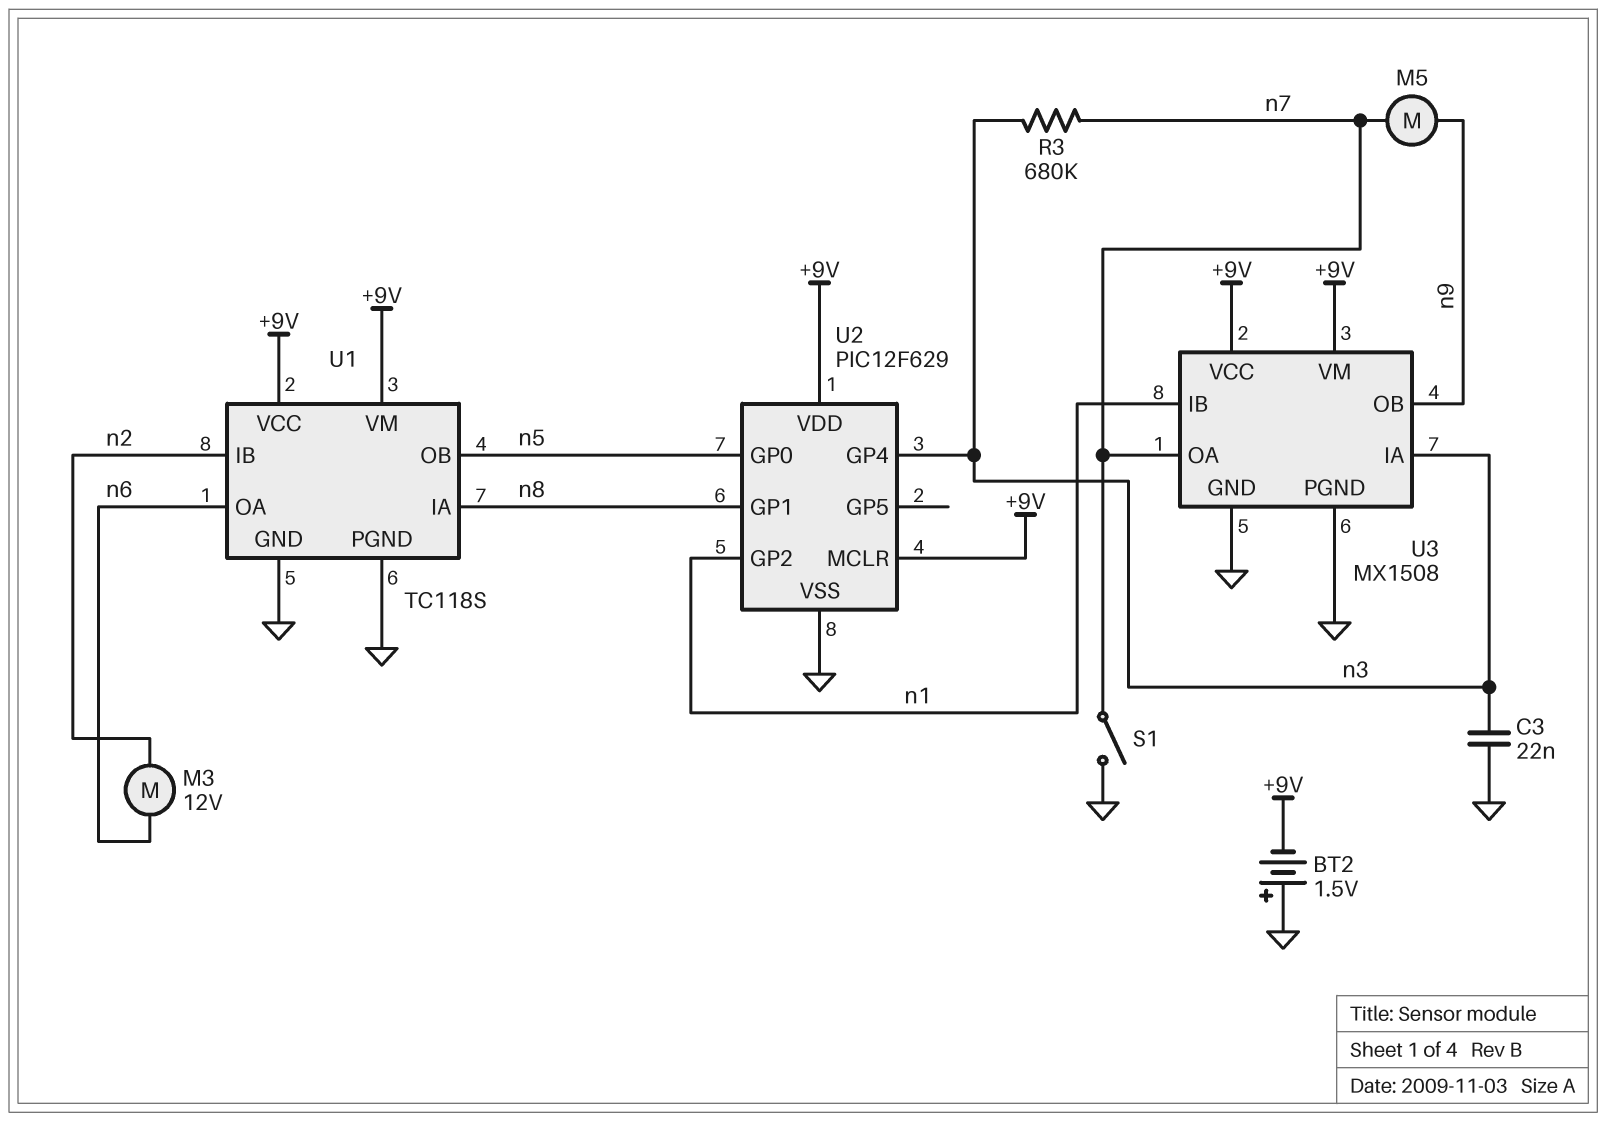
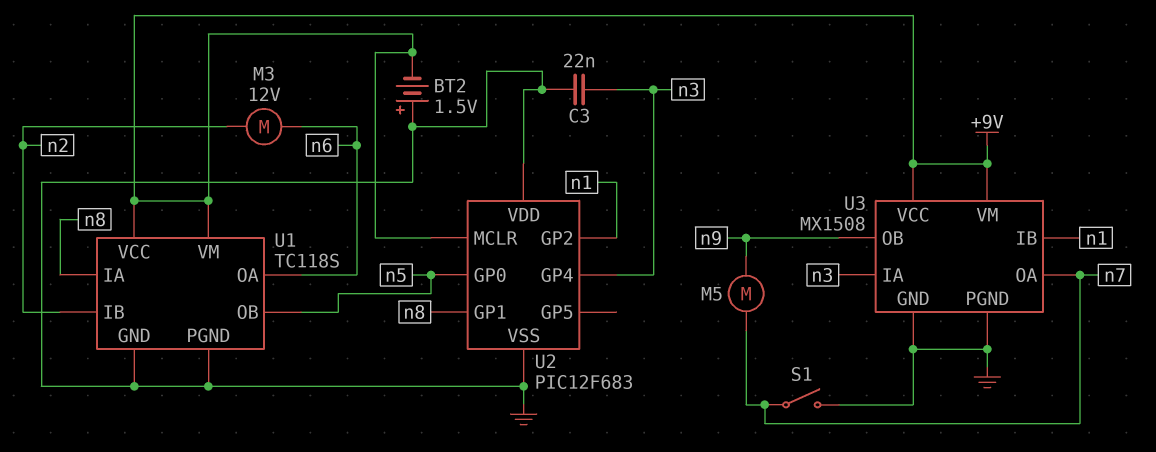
R3: 680k (n3, n7) -> none
U2: PIC12F629 -> PIC12F683
U2 pin VDD: +9V -> GND

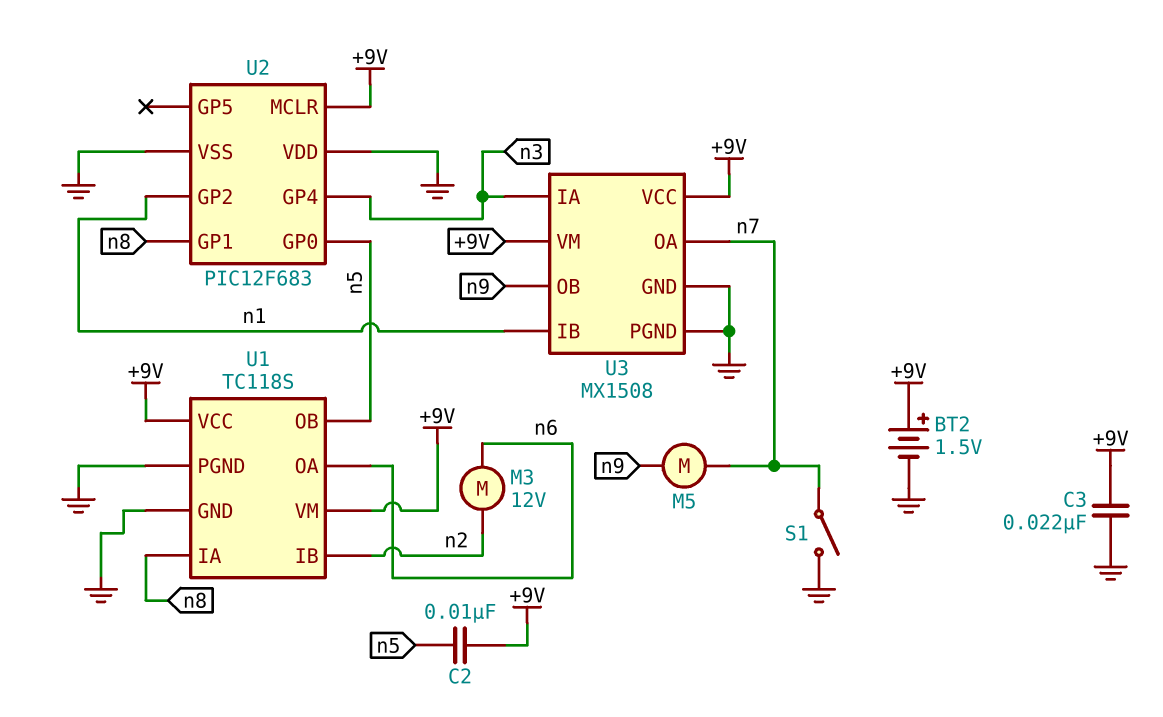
BT2: 1.5V (plus GND, minus +9V) -> 1.5V (plus +9V, minus GND)
C2: none -> 10nF (+9V, n5)
C3: 22nF (GND, n3) -> 22nF (+9V, GND)

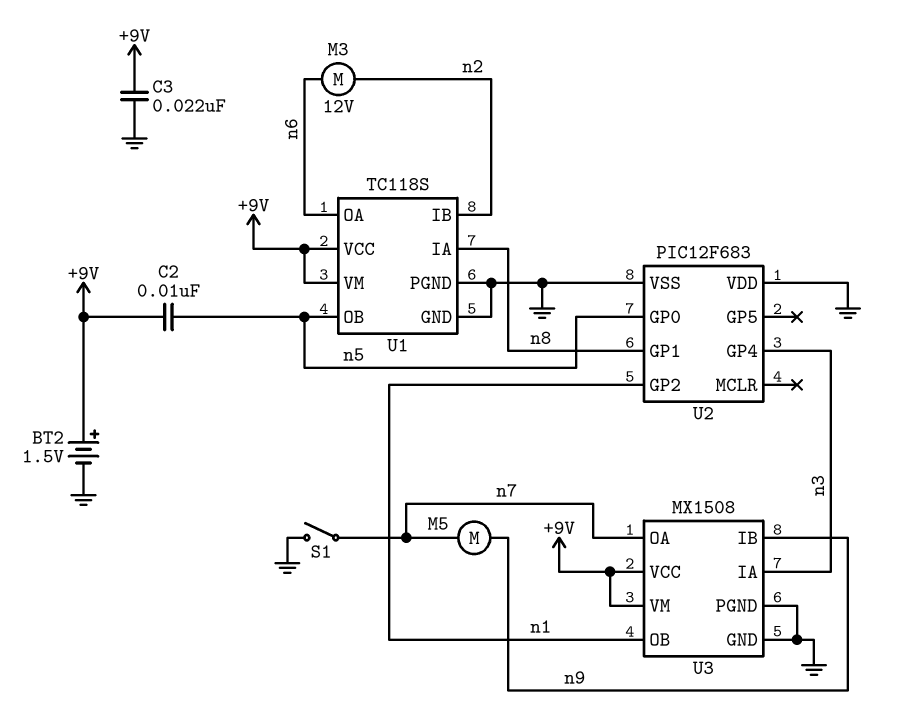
U2 pin MCLR: +9V -> none
U3 pin IB: n1 -> n9
U3 pin OB: n9 -> n1

